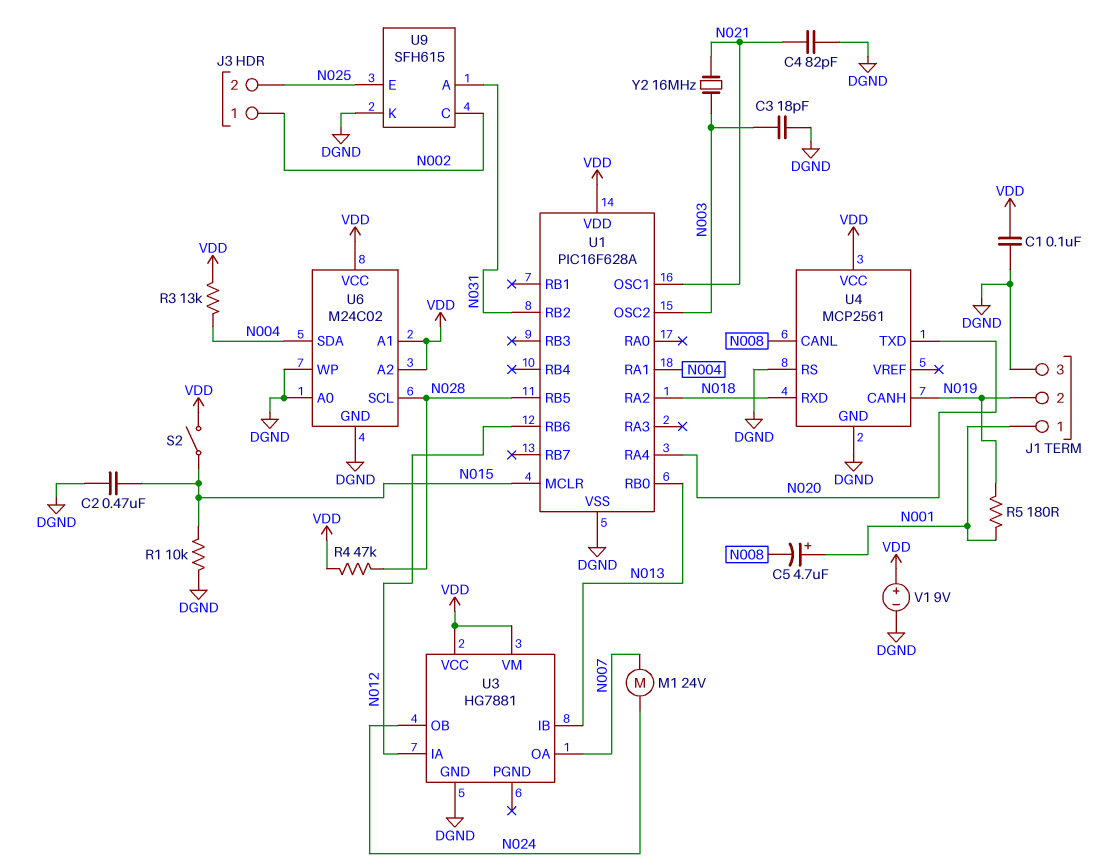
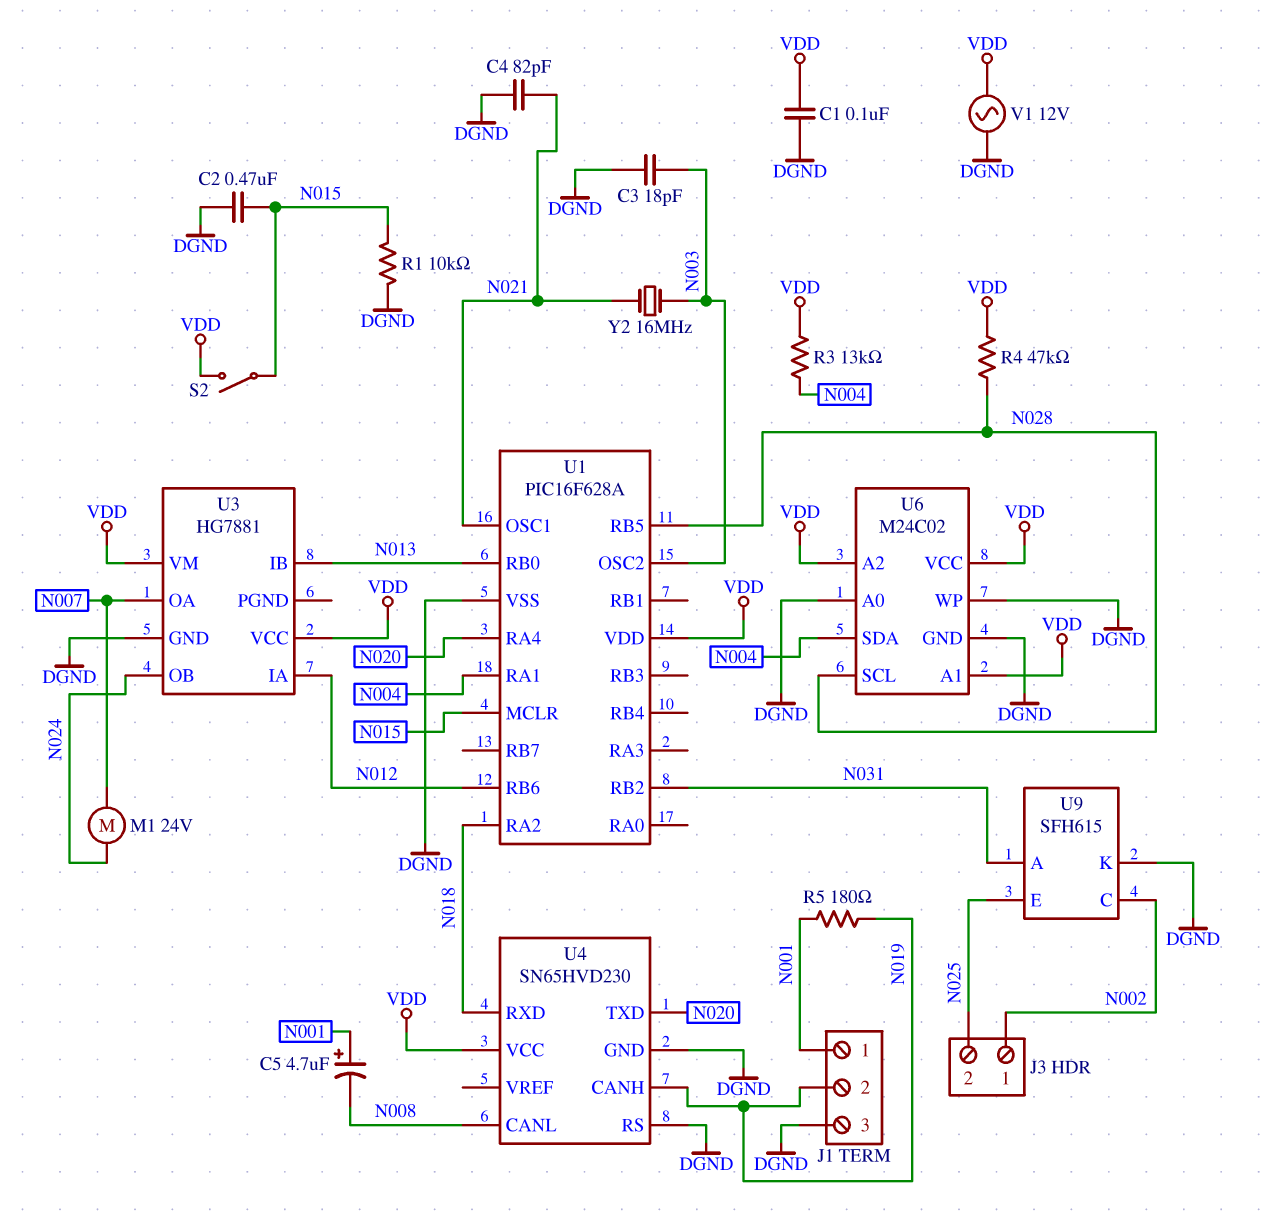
U4: MCP2561 -> SN65HVD230
V1: 9V (plus VDD, minus DGND) -> AC 12V (DGND, VDD)

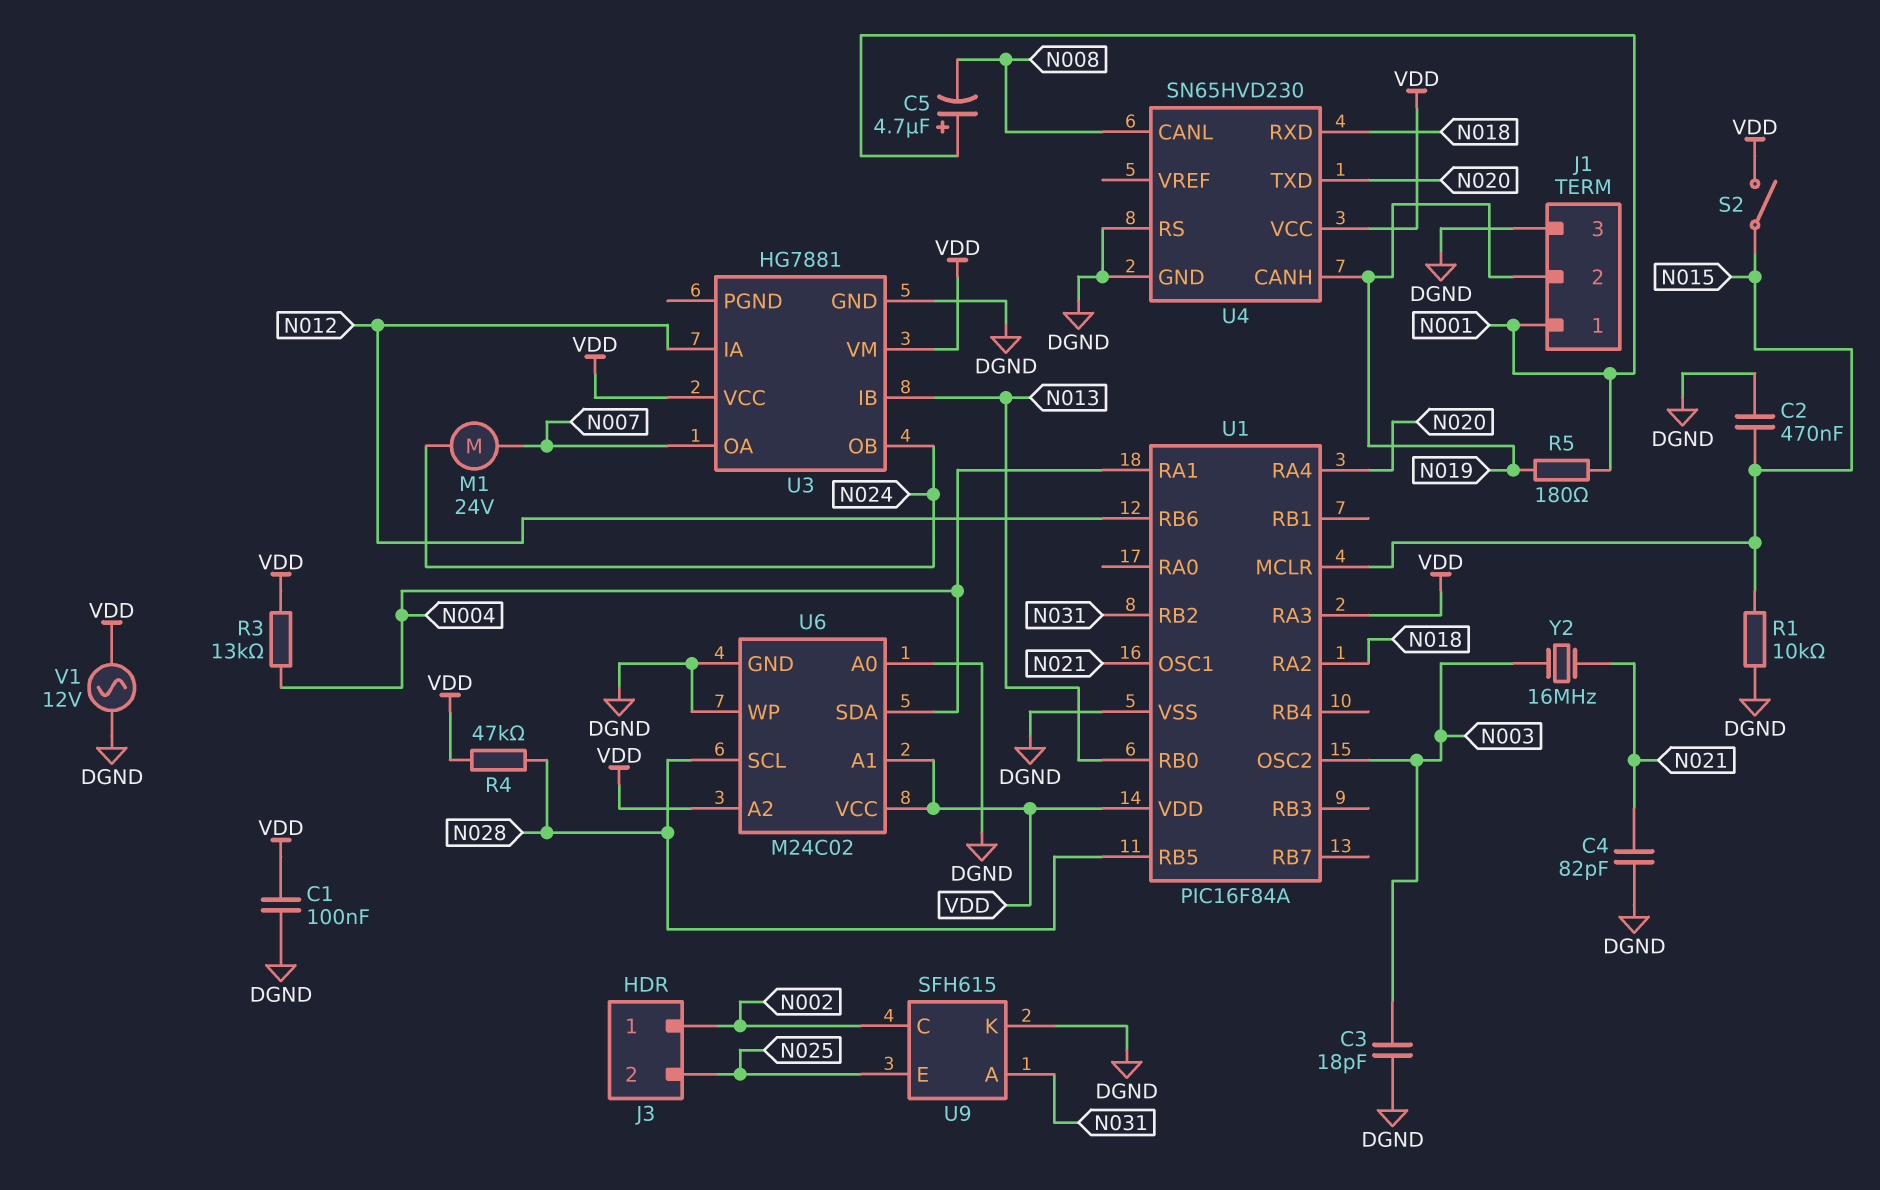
U1: PIC16F628A -> PIC16F84A
U1 pin RA3: none -> VDD

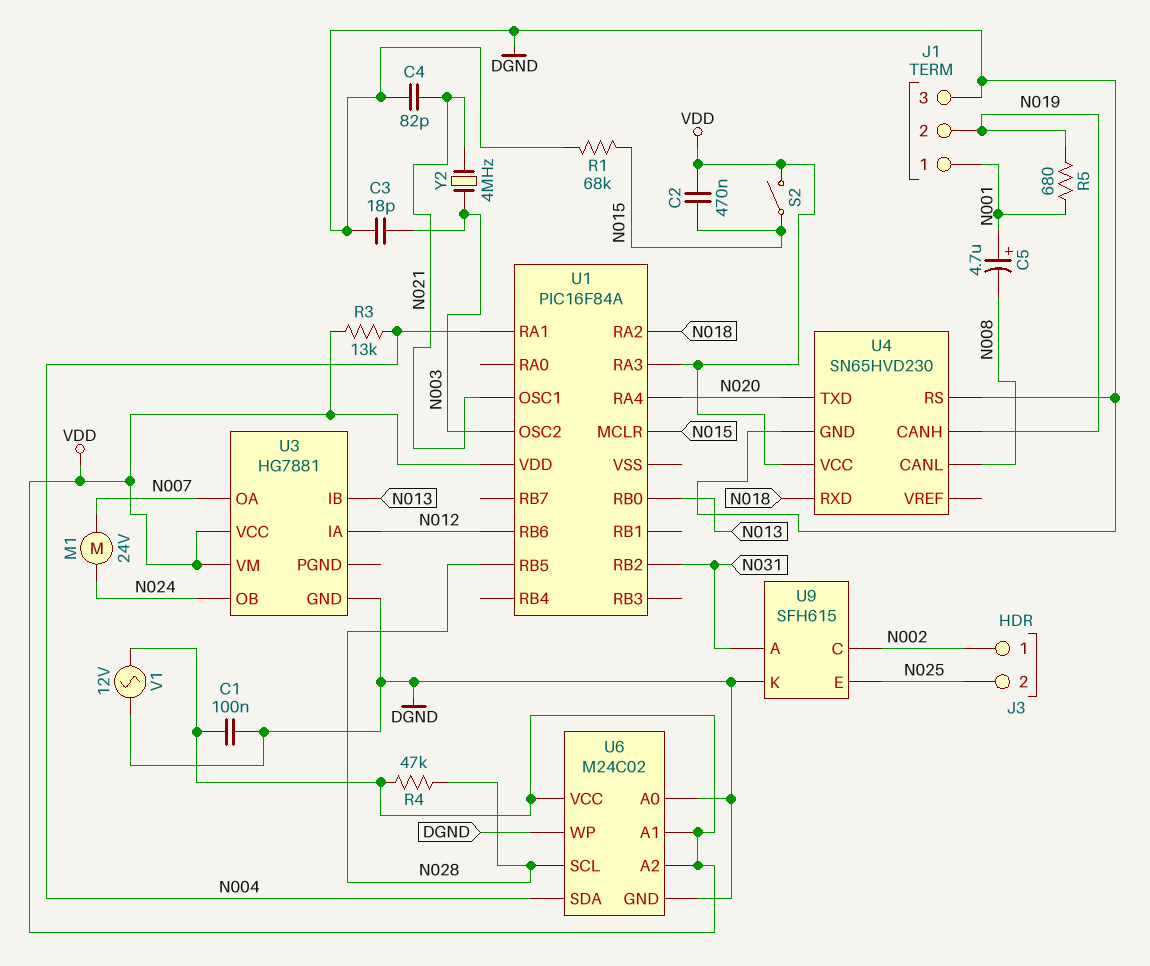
C2: 470nF (DGND, N015) -> 470nF (N015, VDD)
R1: 10k (DGND, N015) -> 68k (DGND, N015)
R5: 180 (N001, N019) -> 680 (N001, N019)
U1 pin VSS: DGND -> none
Y2: 16MHz (N003, N021) -> 4MHz (N003, N021)

